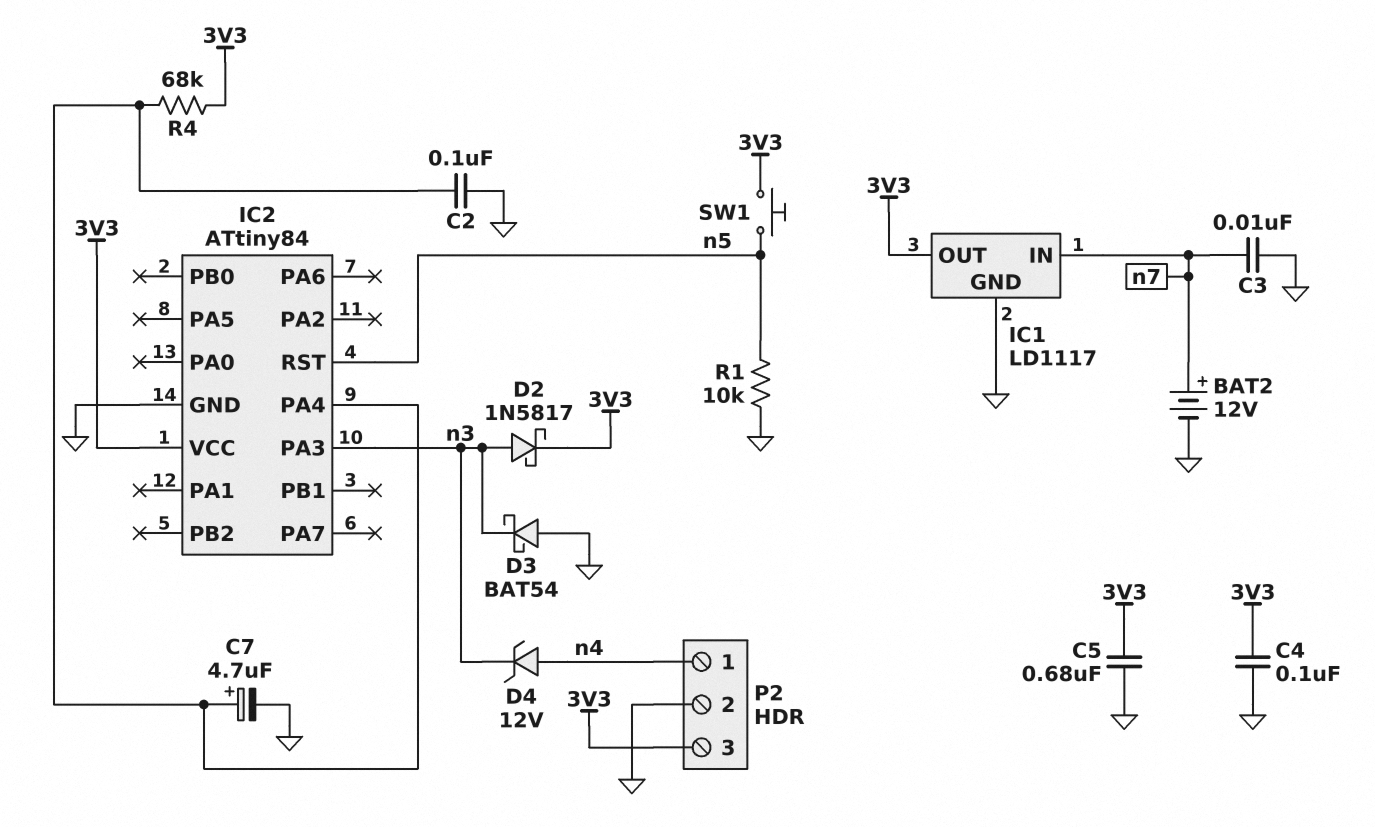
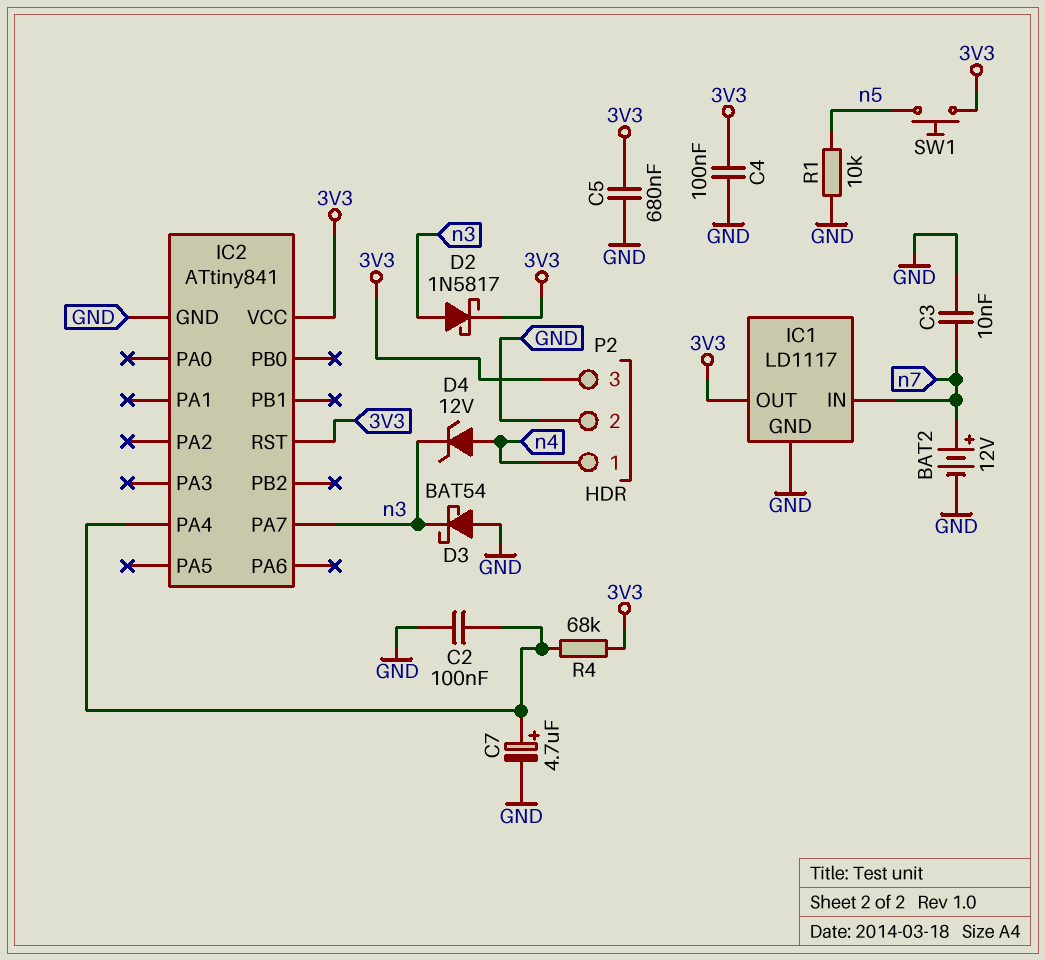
IC2: ATtiny84 -> ATtiny841
IC2 pin PA3: n3 -> none
IC2 pin PA7: none -> n3
IC2 pin RST: n5 -> 3V3

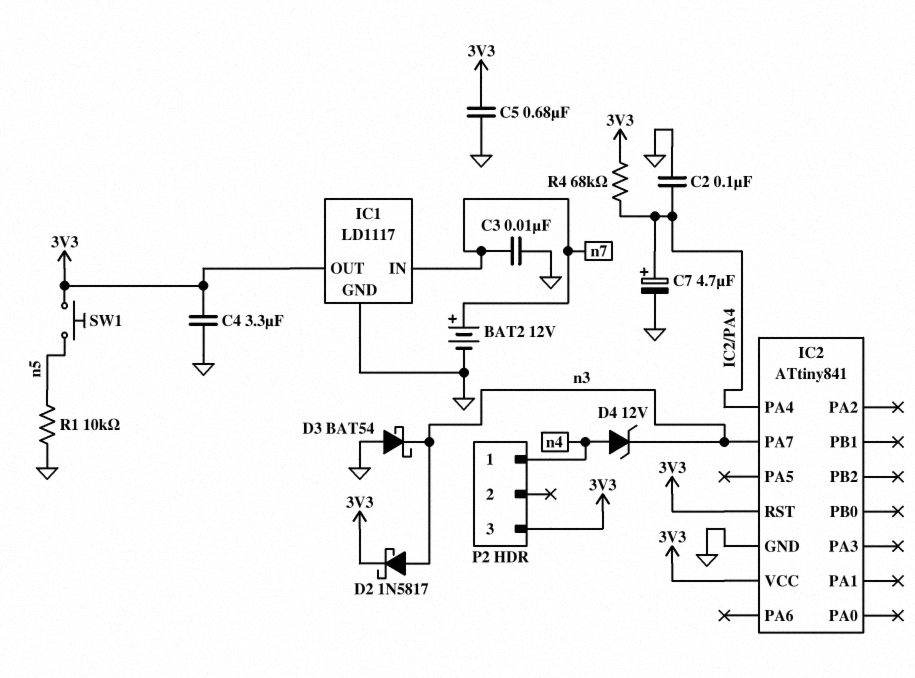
C4: 100nF (3V3, GND) -> 3.3uF (3V3, GND)
P2 pin 2: GND -> none

